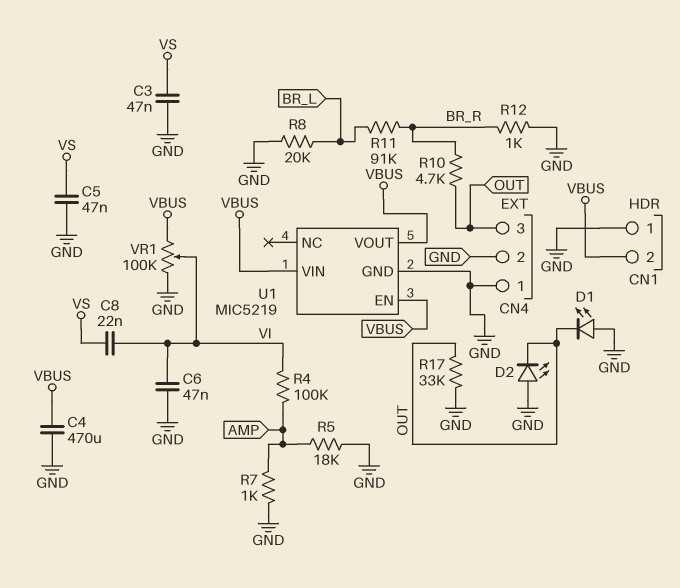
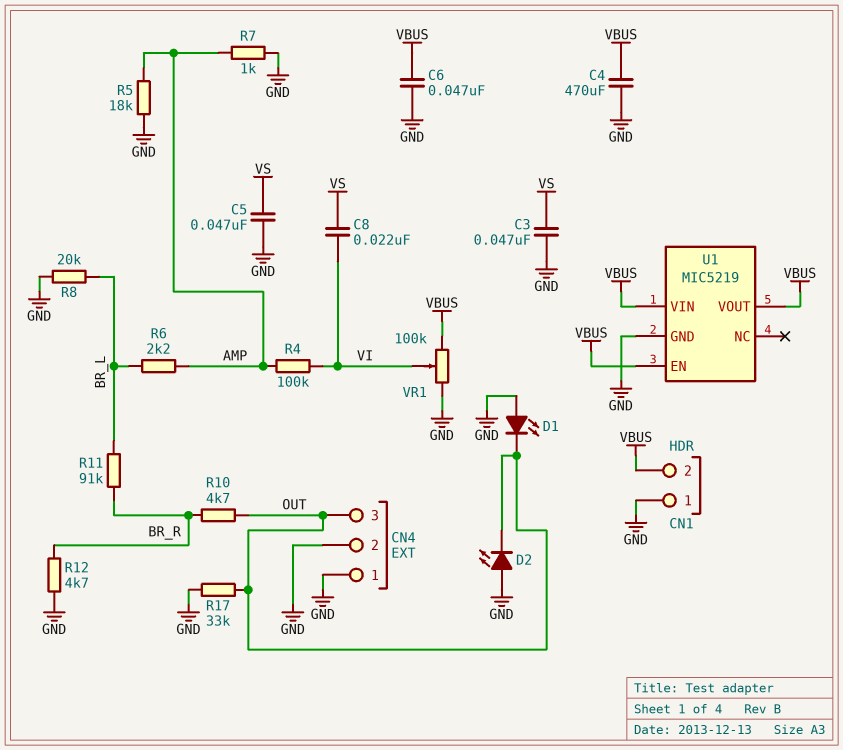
C6: 47nF (GND, VI) -> 47nF (GND, VBUS)
R6: none -> 2.2k (AMP, BR_L)
R12: 1k (BR_R, GND) -> 4.7k (BR_R, GND)

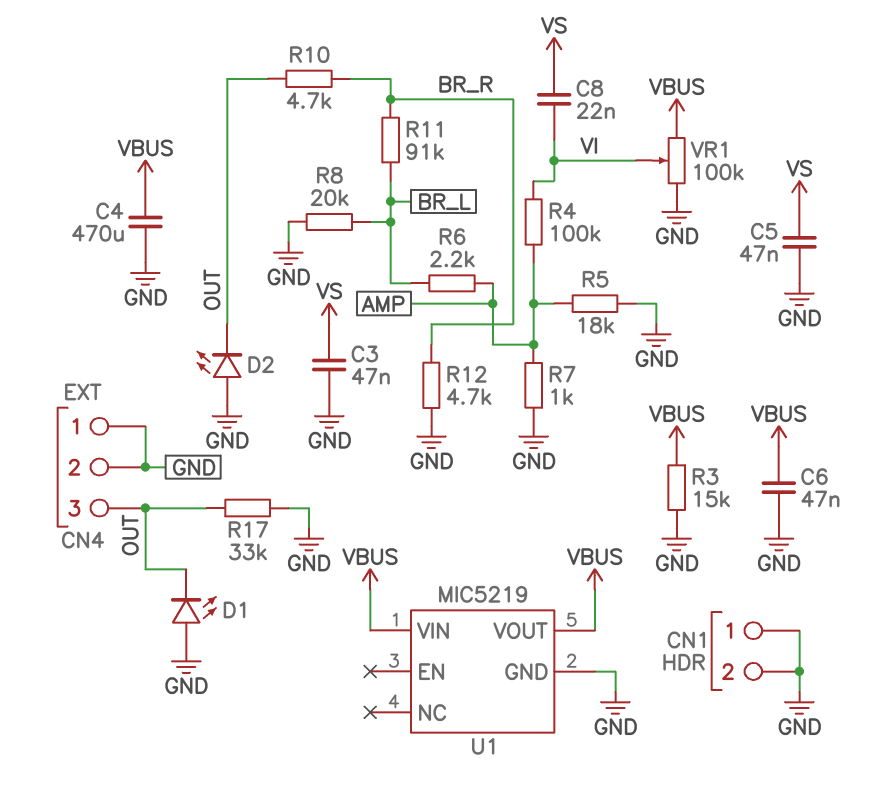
CN1 pin 2: VBUS -> GND
R3: none -> 15k (GND, VBUS)
U1 pin EN: VBUS -> none

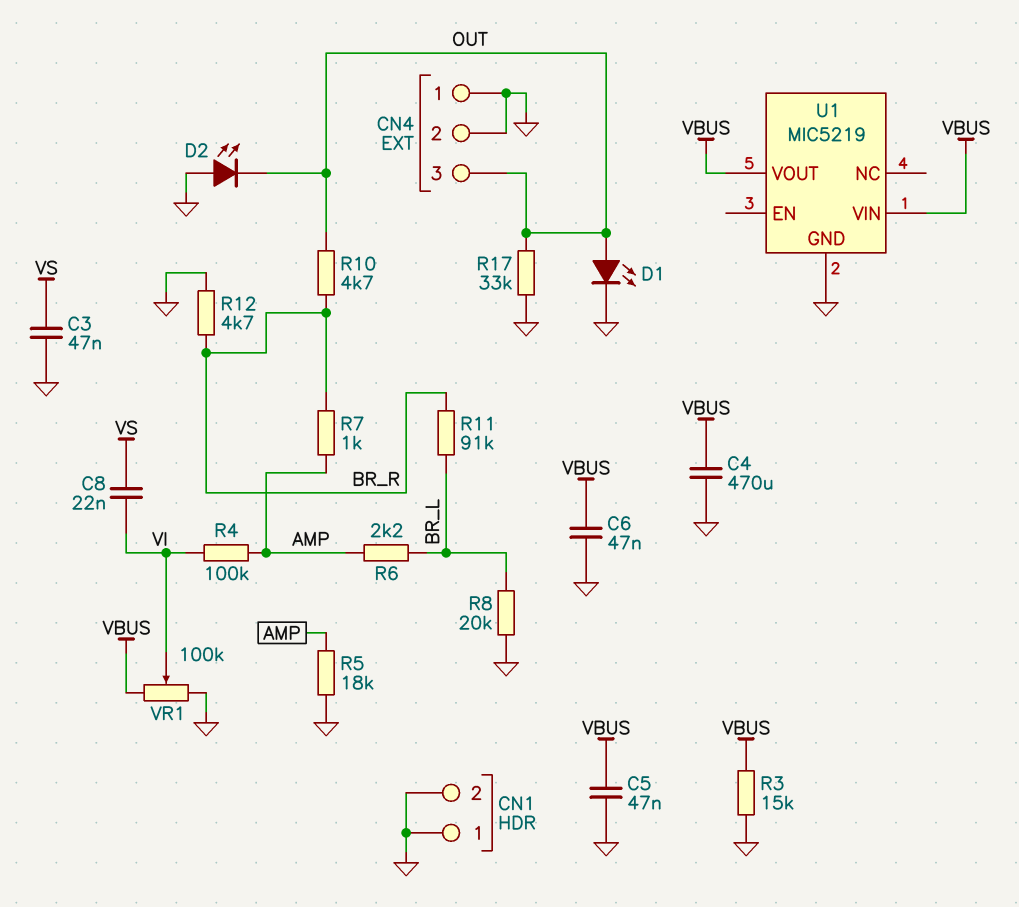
C5: 47nF (GND, VS) -> 47nF (GND, VBUS)
D1: LED (A GND, K OUT) -> LED (A OUT, K GND)
R7: 1k (AMP, GND) -> 1k (AMP, BR_R)

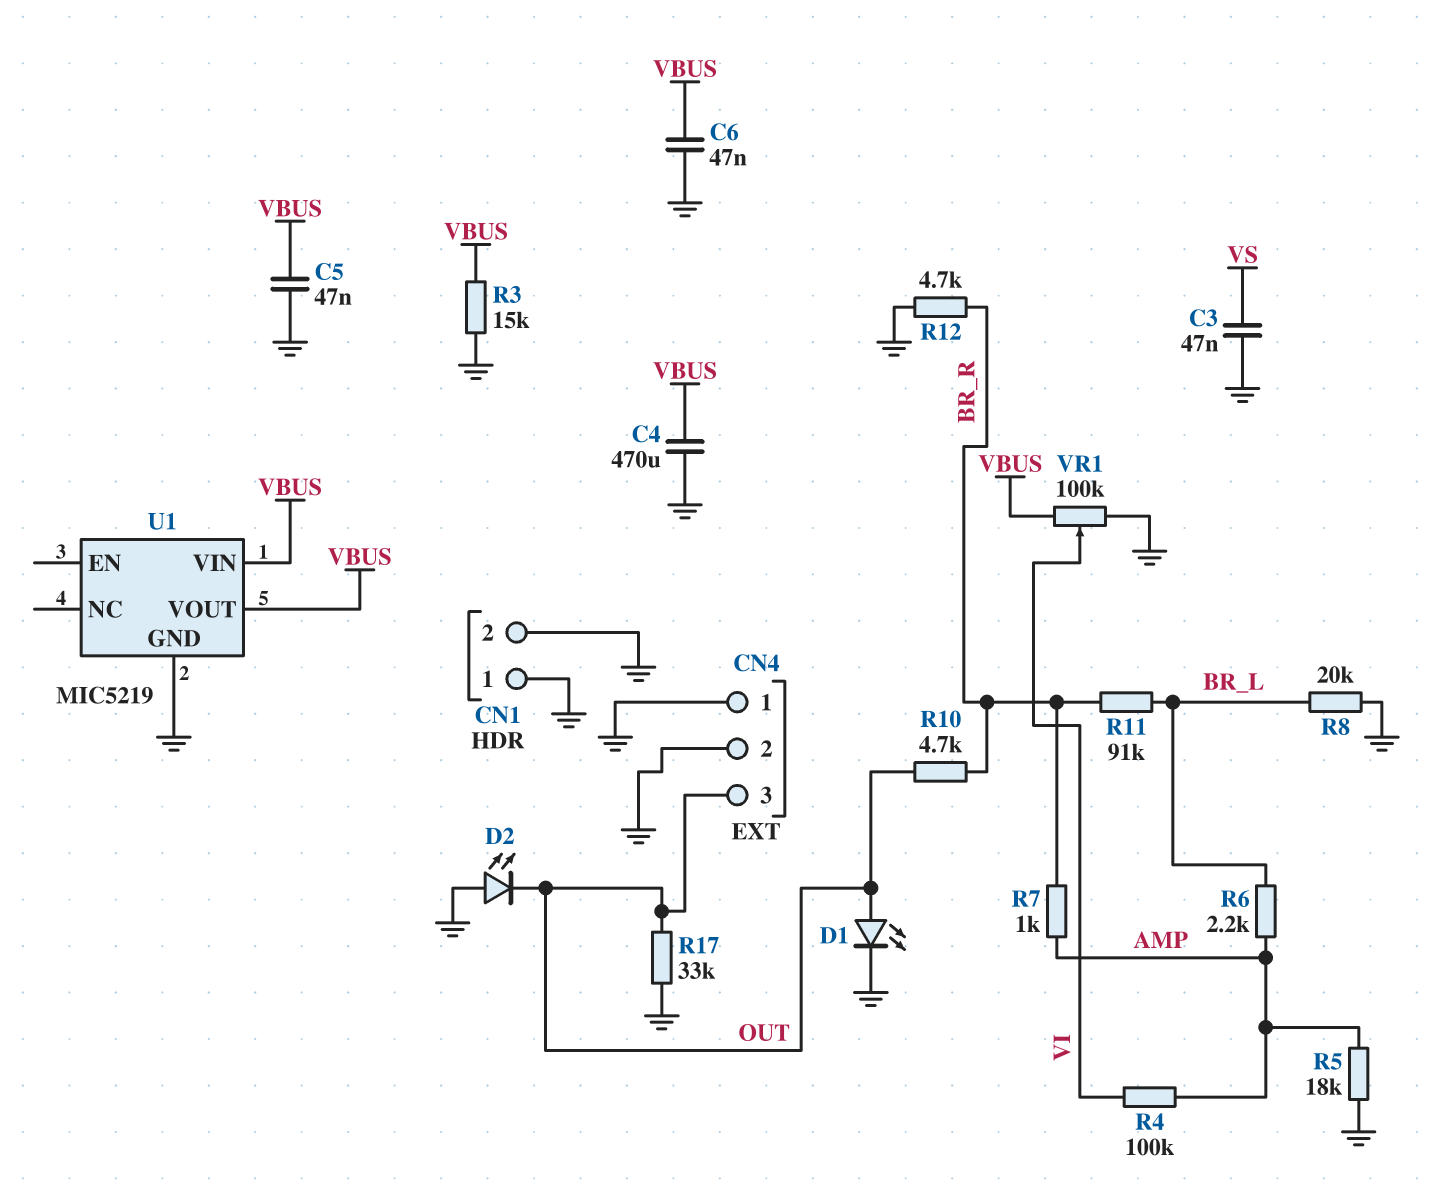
C8: 22nF (VI, VS) -> none

